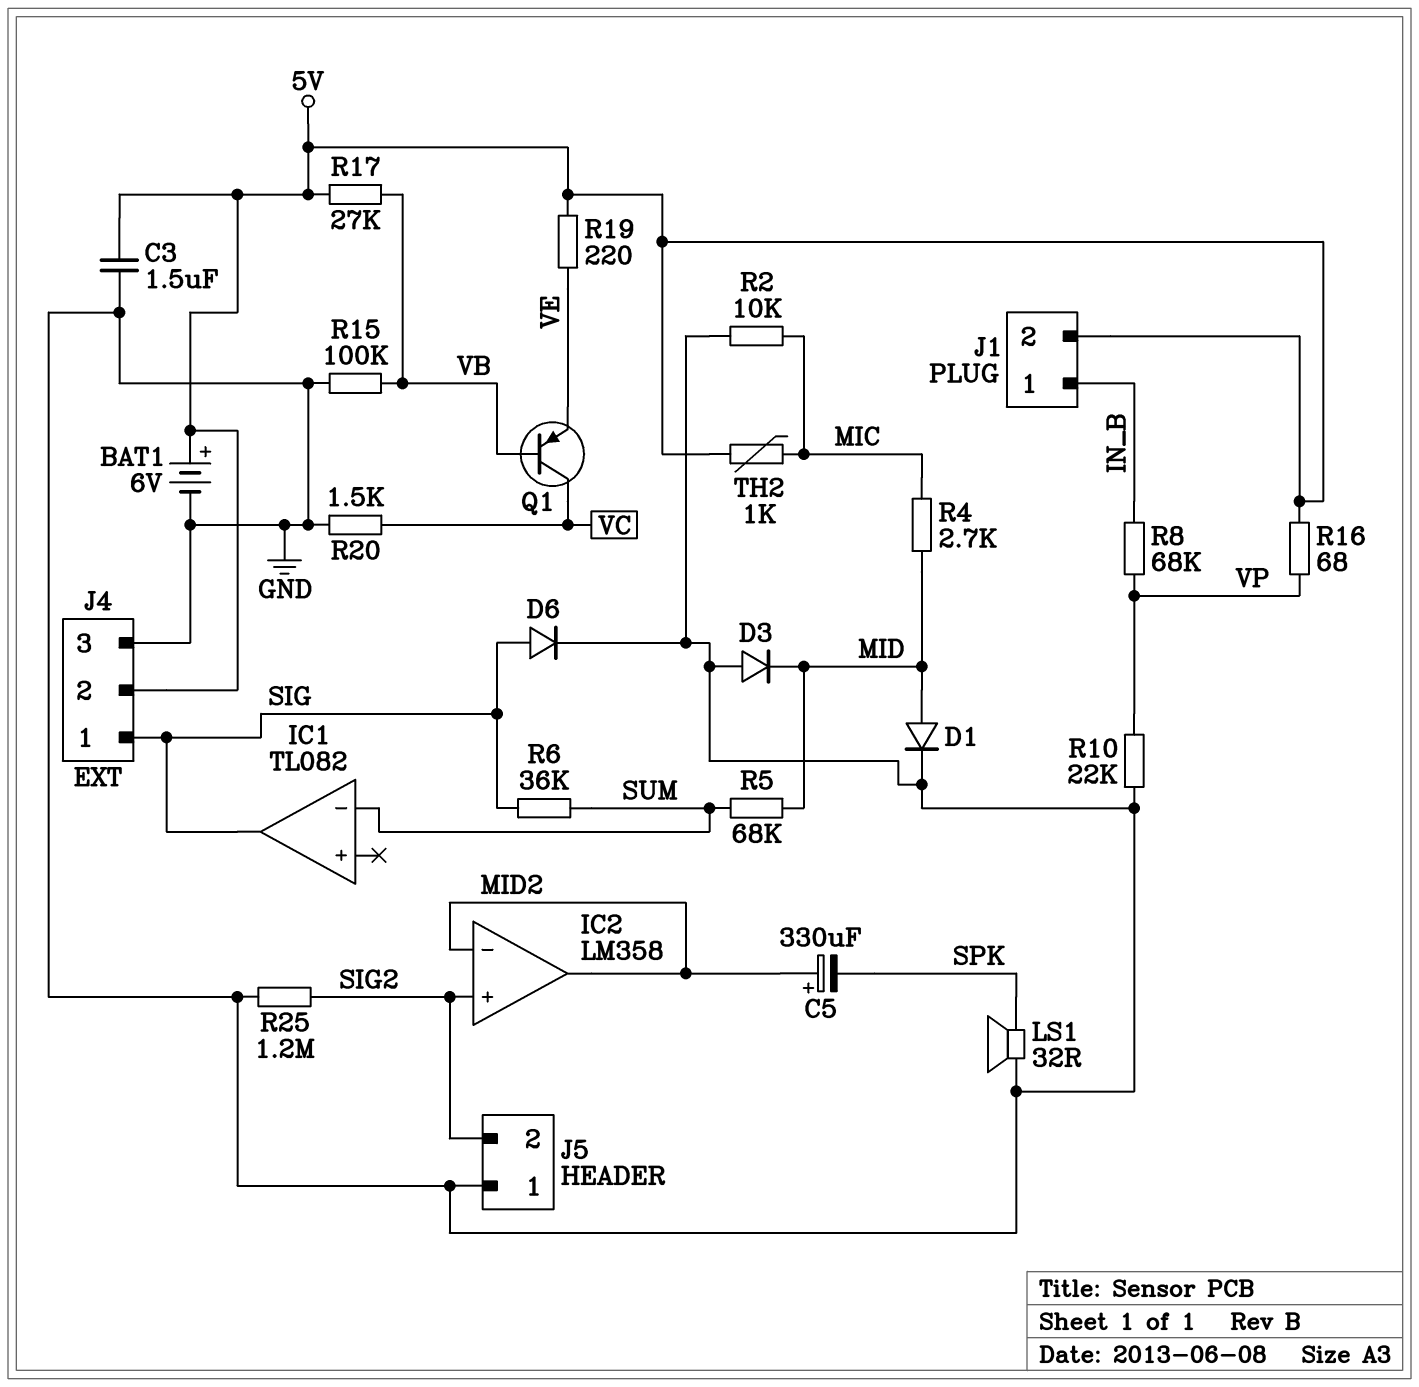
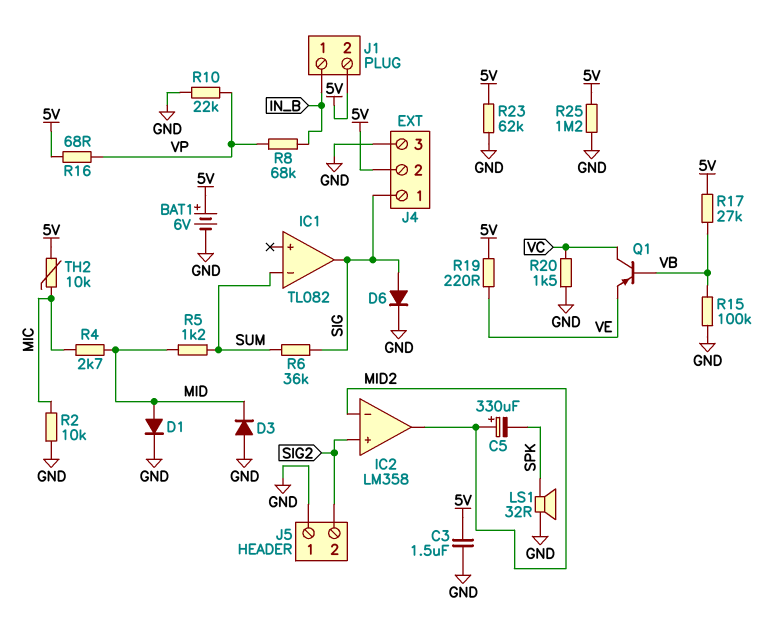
R5: 68k (MID, SUM) -> 1.2k (MID, SUM)
R23: none -> 62k (5V, GND)
R25: 1.2M (GND, SIG2) -> 1.2M (5V, GND)
TH2: 1k (5V, MIC) -> 10k (5V, MIC)

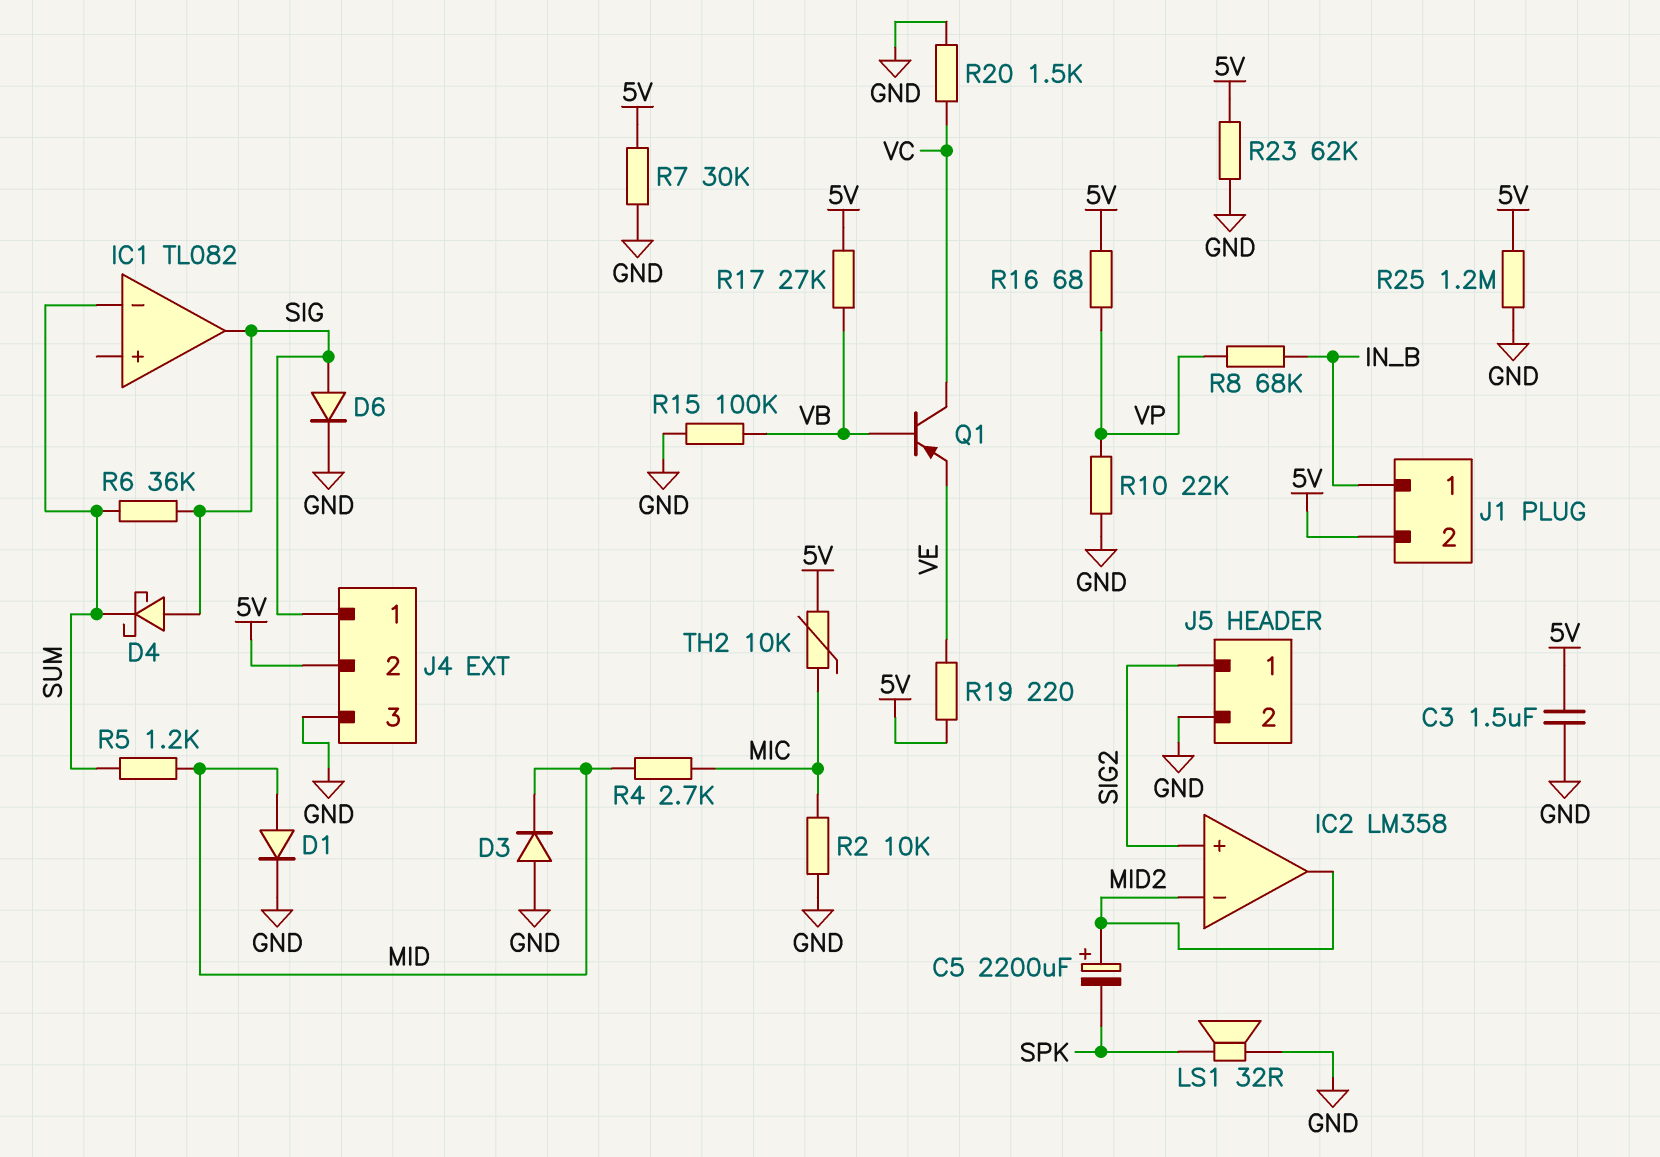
BAT1: 6V (plus 5V, minus GND) -> none
C5: 330uF (plus MID2, minus SPK) -> 2200uF (plus MID2, minus SPK)
D4: none -> schottky (A SIG, K SUM)
J5 pin 1: GND -> SIG2
J5 pin 2: SIG2 -> GND
R7: none -> 30k (5V, GND)

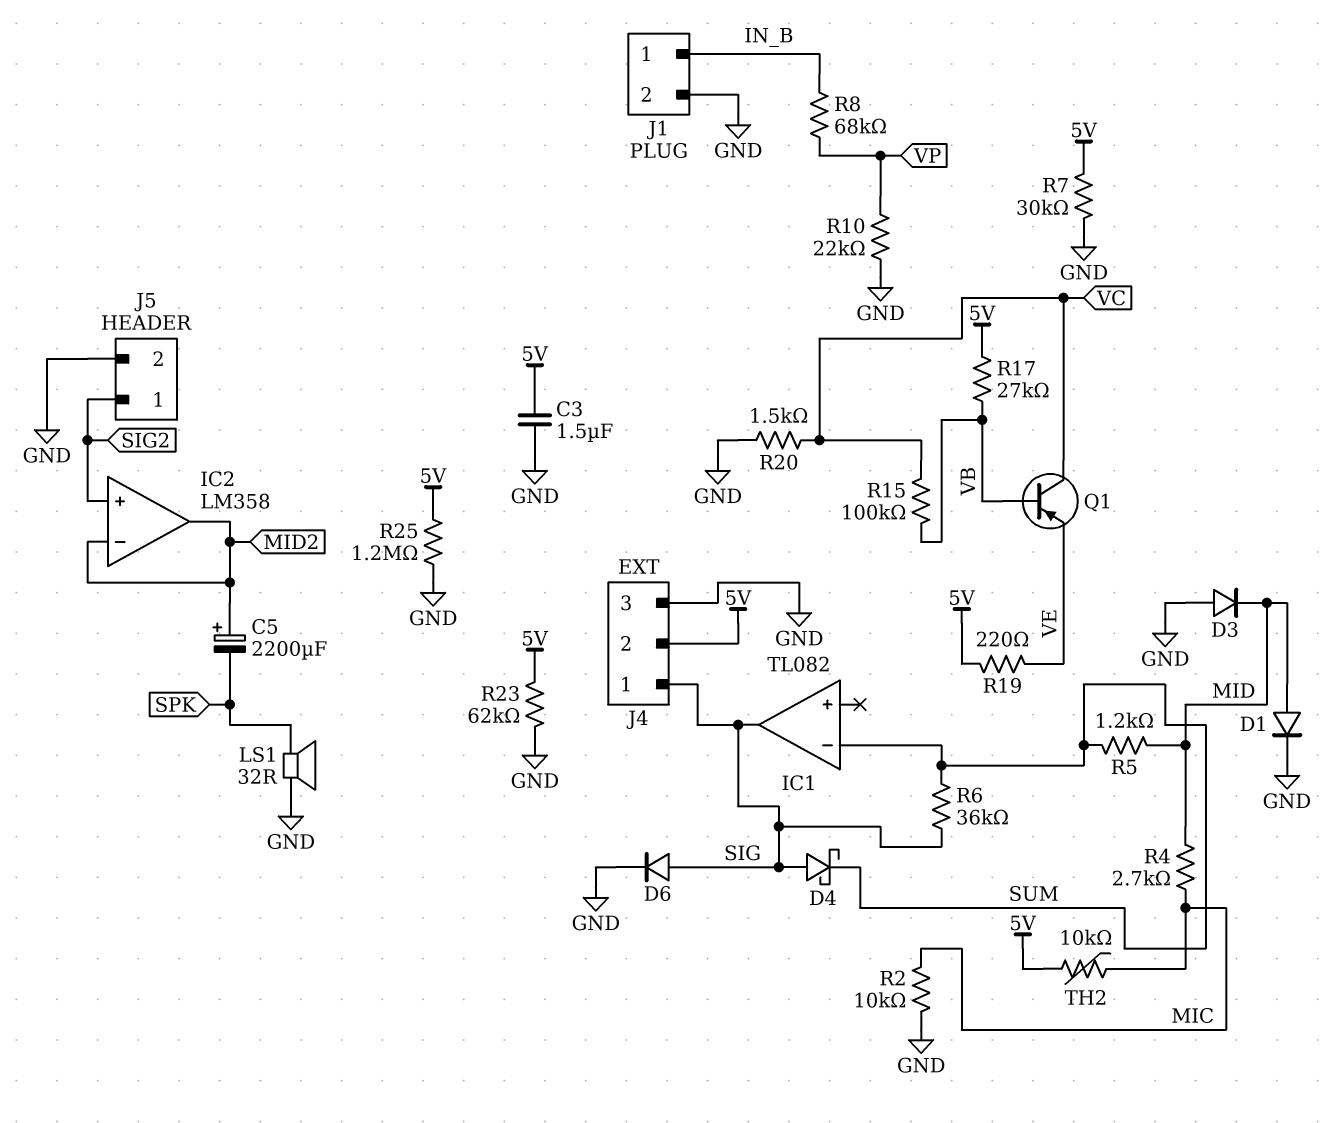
J1 pin 2: 5V -> GND
R15: 100k (GND, VB) -> 100k (VB, VC)
R16: 68 (5V, VP) -> none

